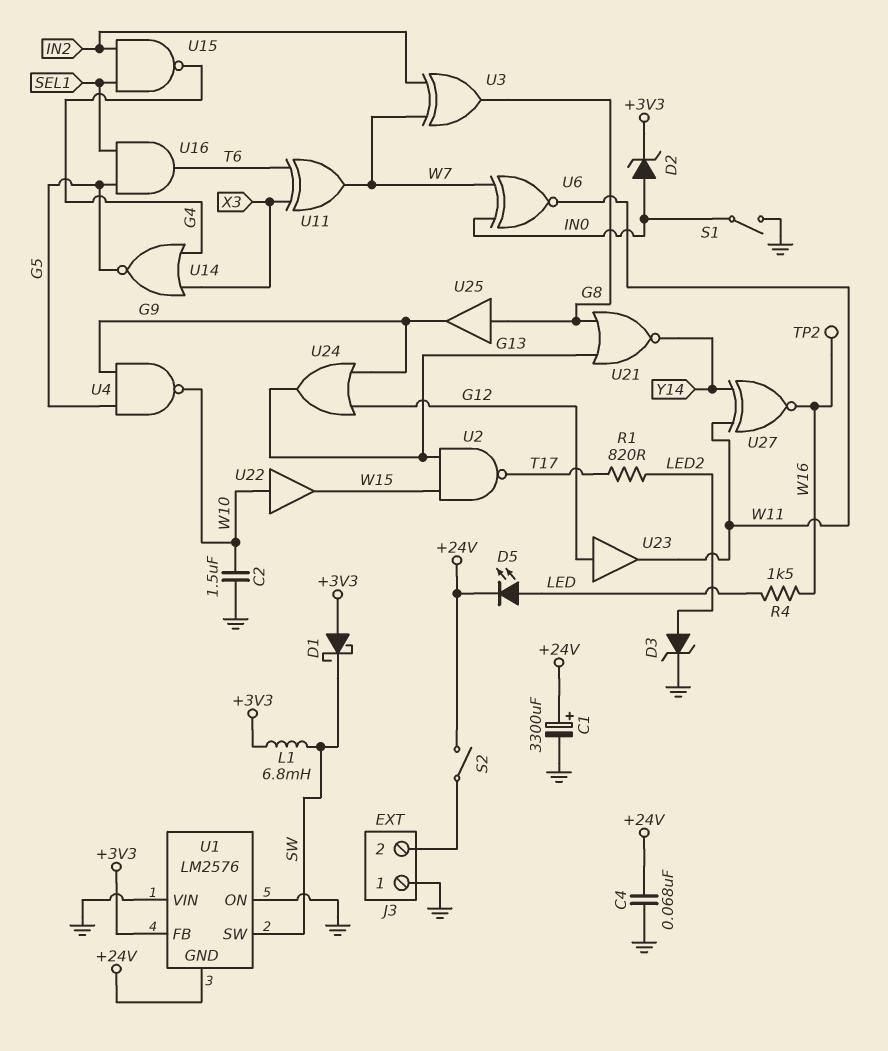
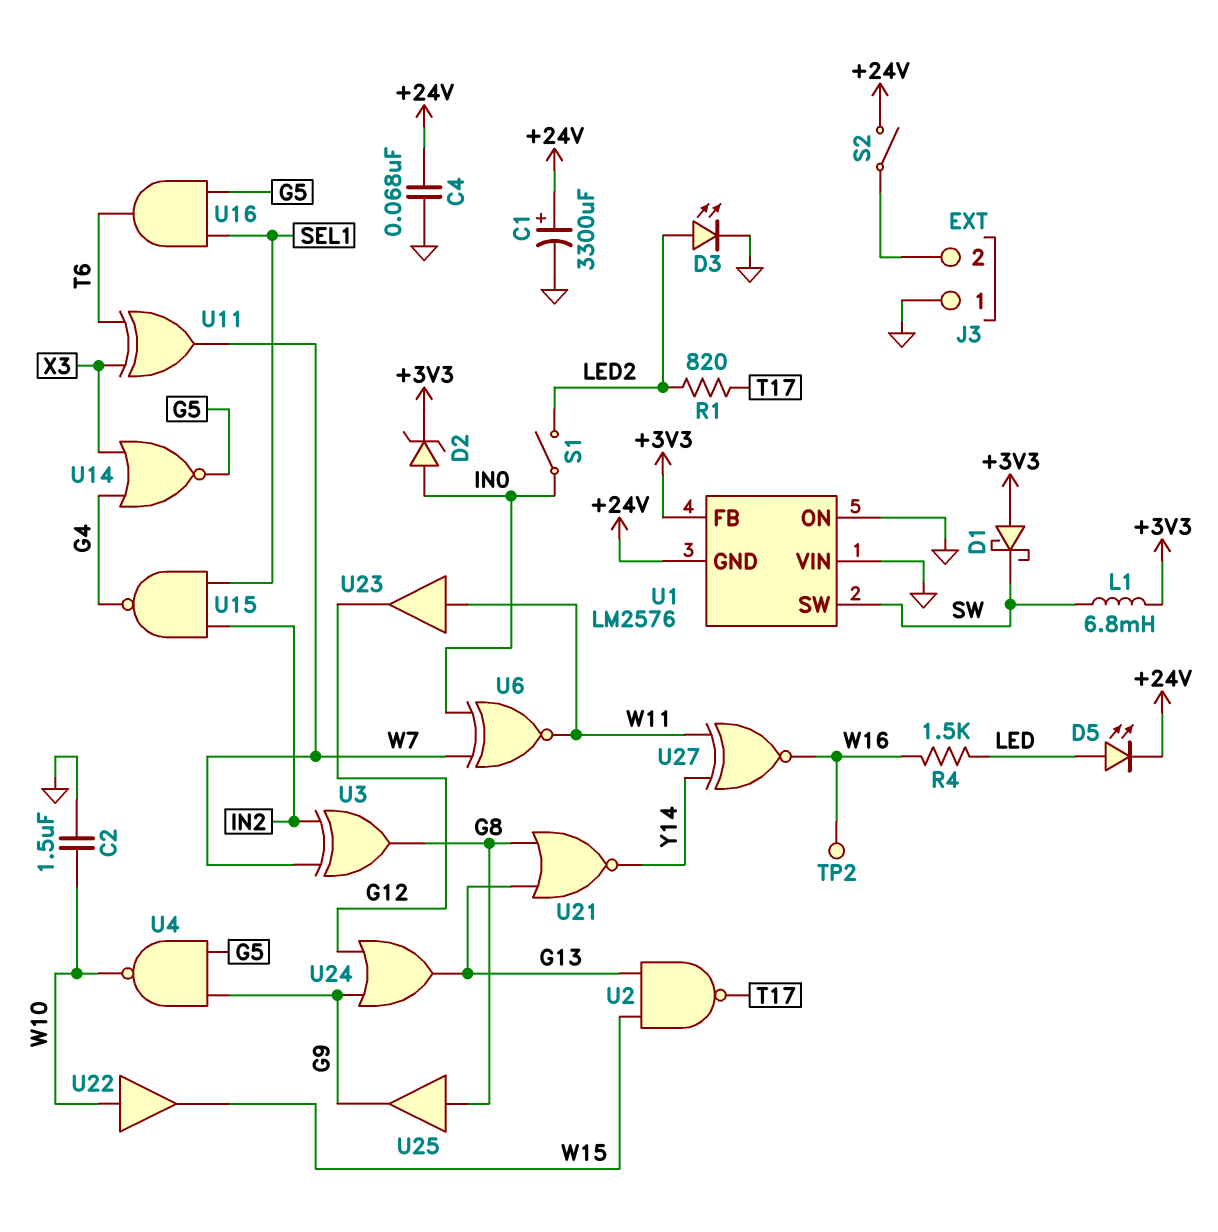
D3: zener (A LED2, K GND) -> LED (A LED2, K GND)
S1: switch (GND, IN0) -> switch (IN0, LED2)
U23: buffer (in G12, out W11) -> buffer (in W11, out G12)

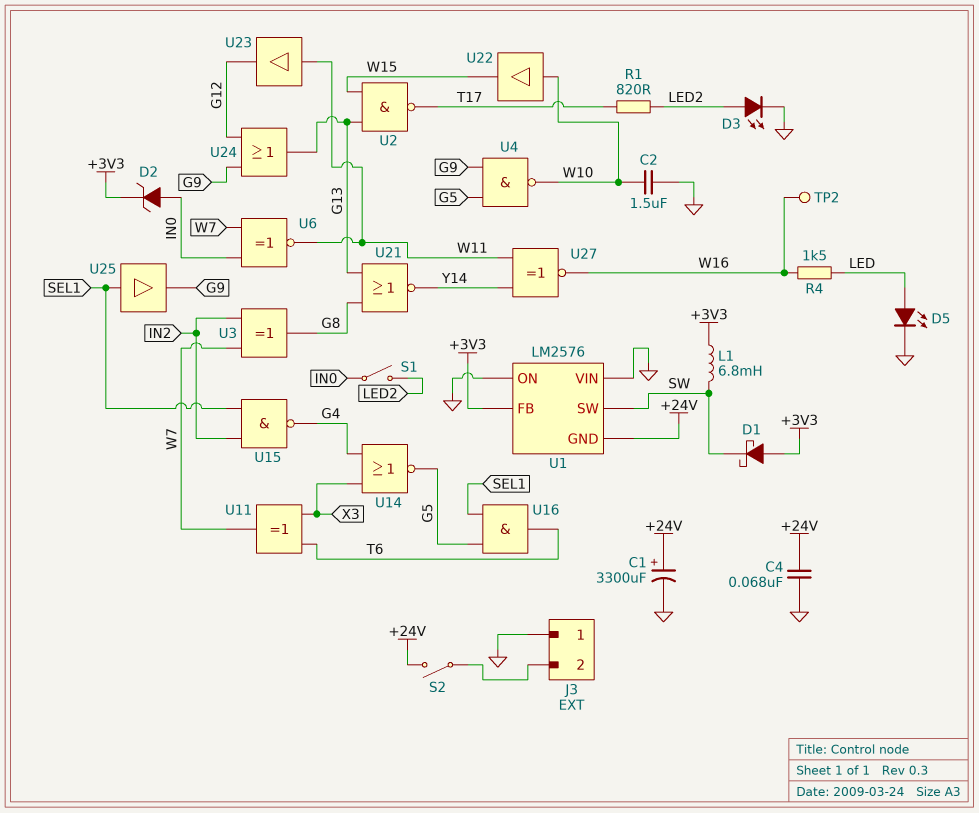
D5: LED (A LED, K +24V) -> LED (A LED, K GND)
U25: buffer (in G8, out G9) -> buffer (in SEL1, out G9)

